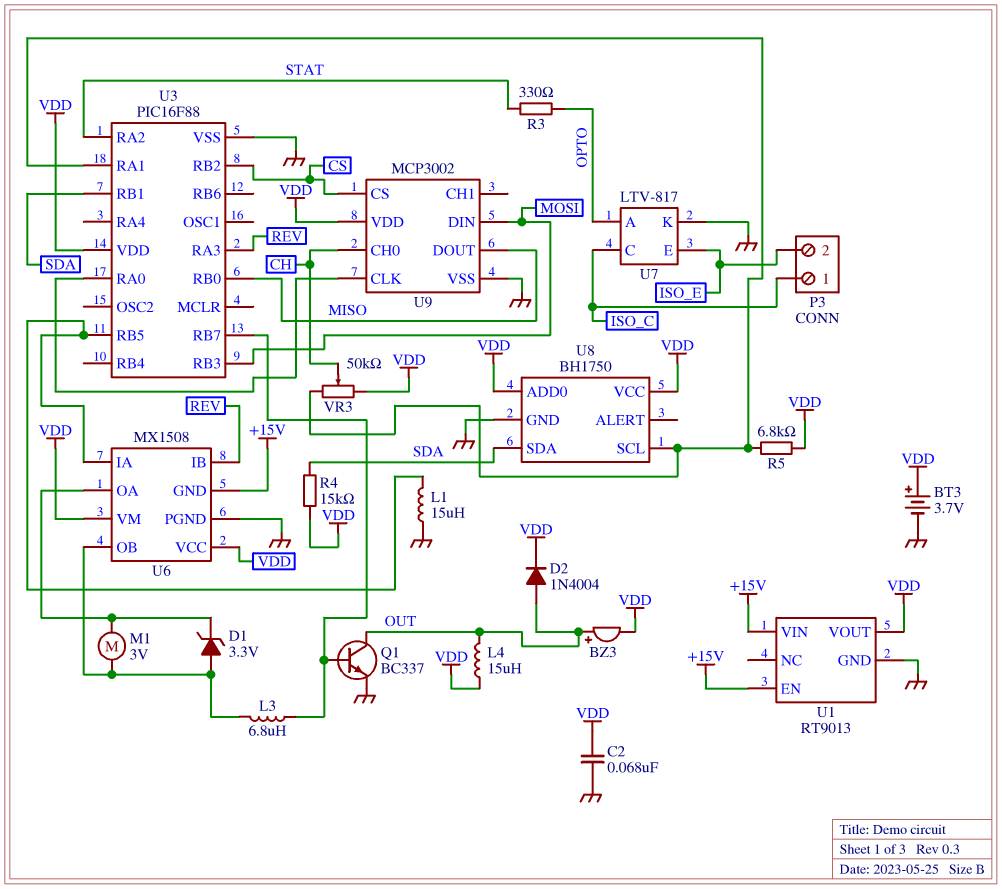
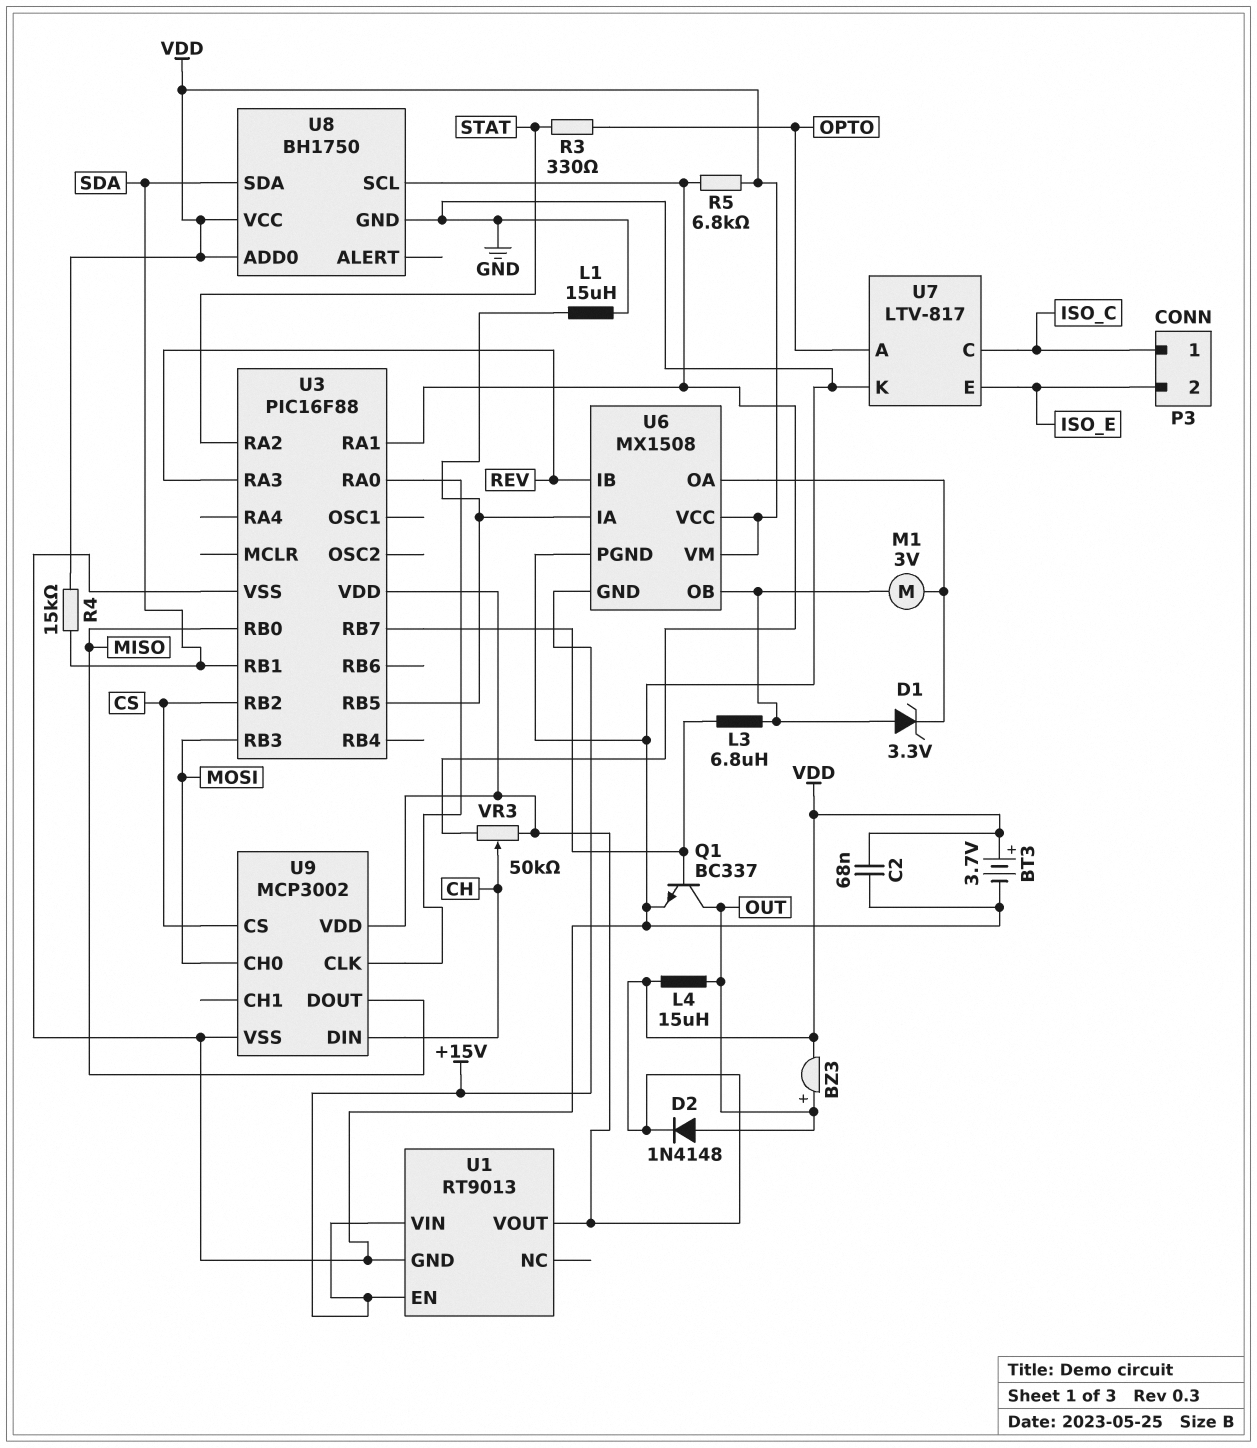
D2: diode 1N4004 (A OUT, K VDD) -> diode 1N4148 (A OUT, K VDD)
U9 pin CH0: CH -> MOSI
U9 pin DIN: MOSI -> CH

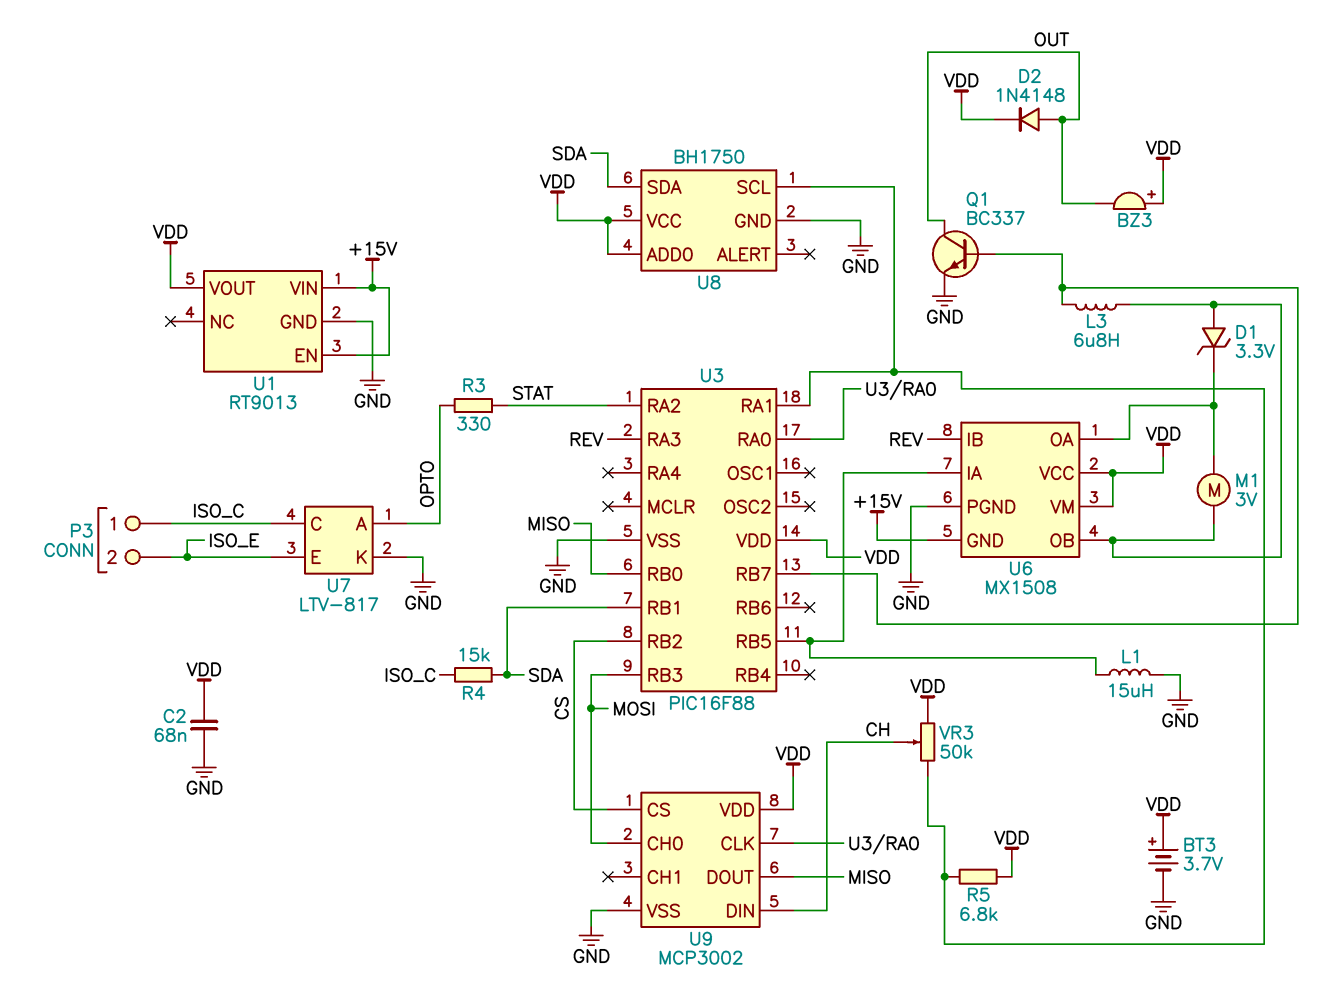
BZ3: buzzer (plus OUT, minus VDD) -> buzzer (plus VDD, minus OUT)
L4: 15uH (OUT, VDD) -> none
R4: 15k (SDA, VDD) -> 15k (ISO_C, SDA)

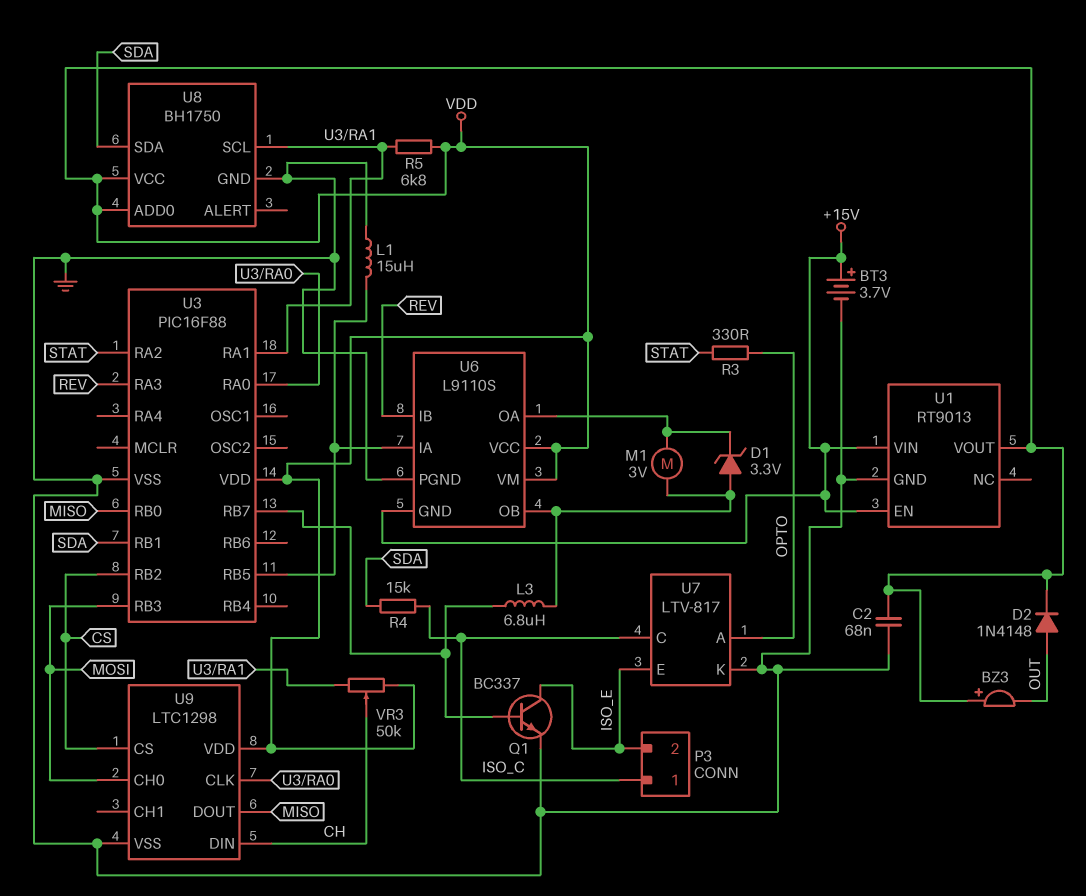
BT3: 3.7V (plus VDD, minus GND) -> 3.7V (plus +15V, minus GND)
Q1: NPN BC337 (B U3/RB7, C OUT, E GND) -> NPN BC337 (B U3/RB7, C ISO_E, E GND)
U6: MX1508 -> L9110S
U9: MCP3002 -> LTC1298

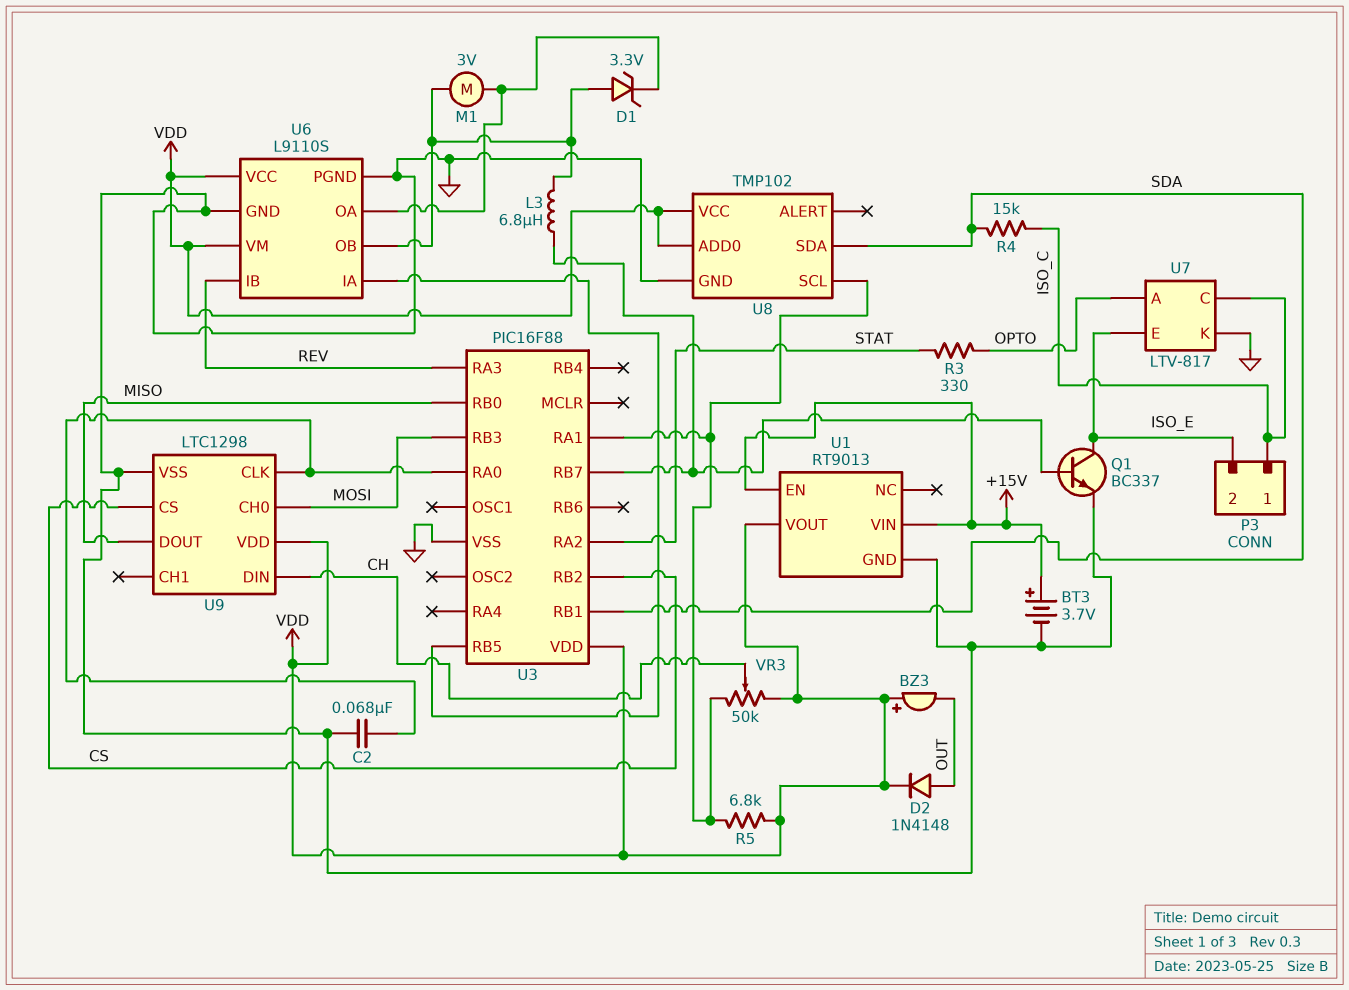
C2: 68nF (GND, VDD) -> 68nF (GND, U3/RA0)
L1: 15uH (GND, U3/RB5) -> none
U6 pin GND: +15V -> GND
U8: BH1750 -> TMP102

